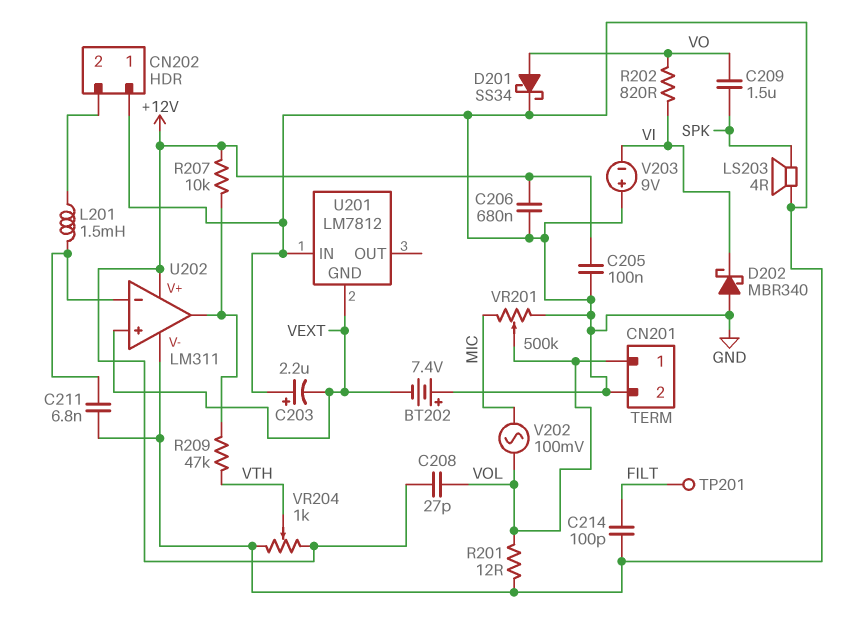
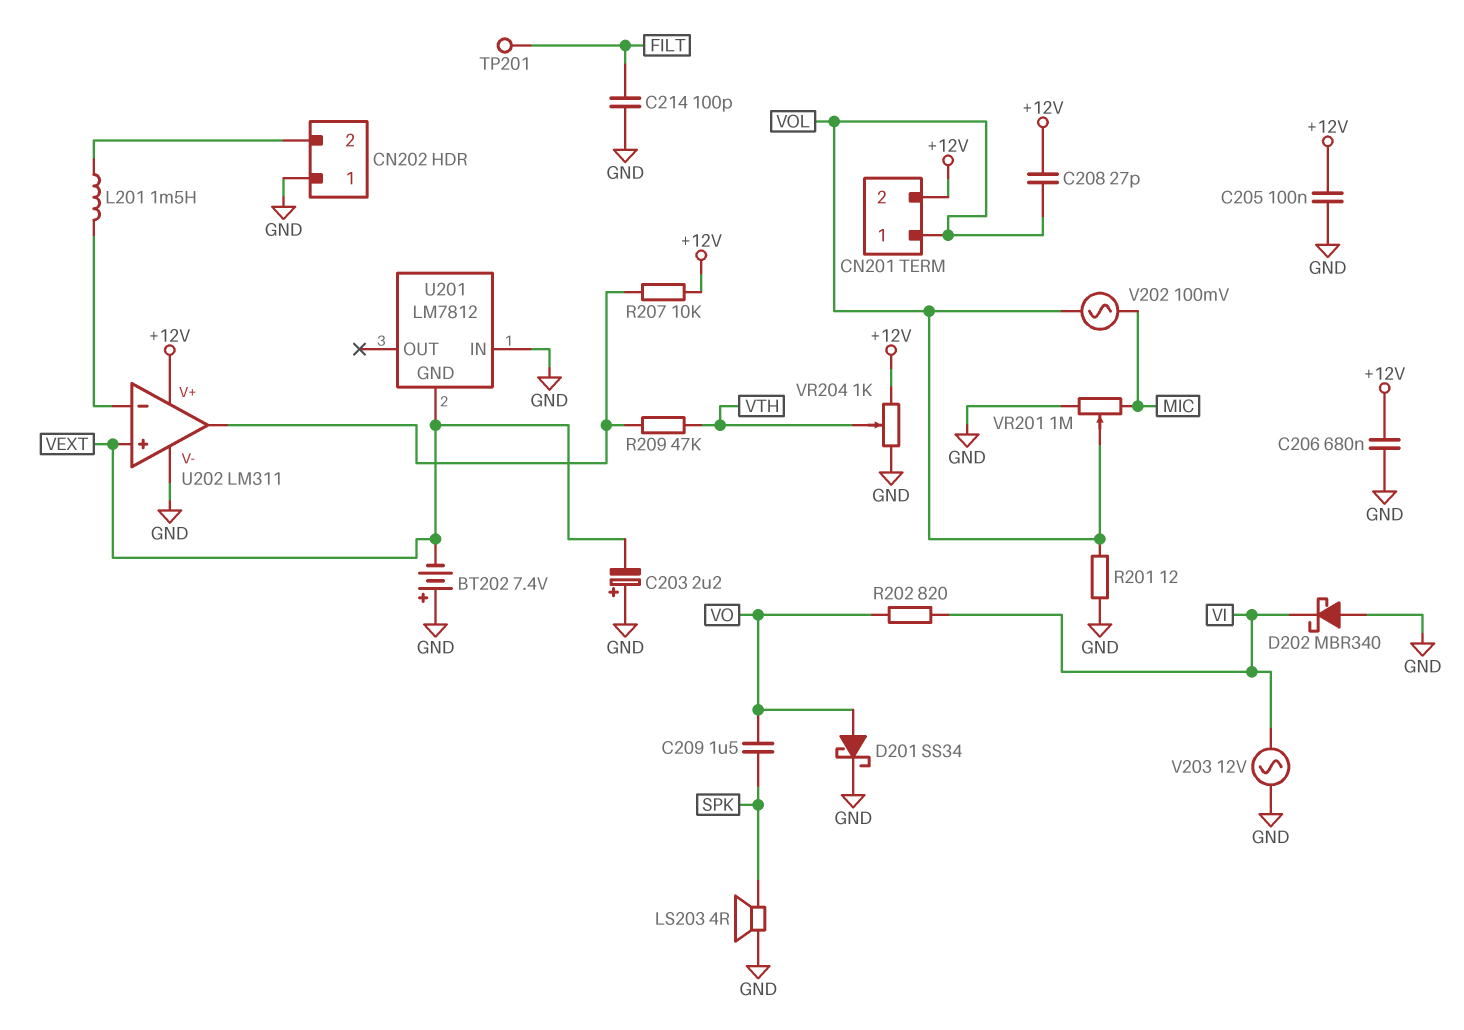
C211: 6.8nF (GND, U202/in-) -> none
CN201 pin 2: GND -> +12V
V203: 9V (plus GND, minus VI) -> AC 12V (GND, VI)
VR201: 500k (GND, MIC, wiper VOL) -> 1M (GND, MIC, wiper VOL)

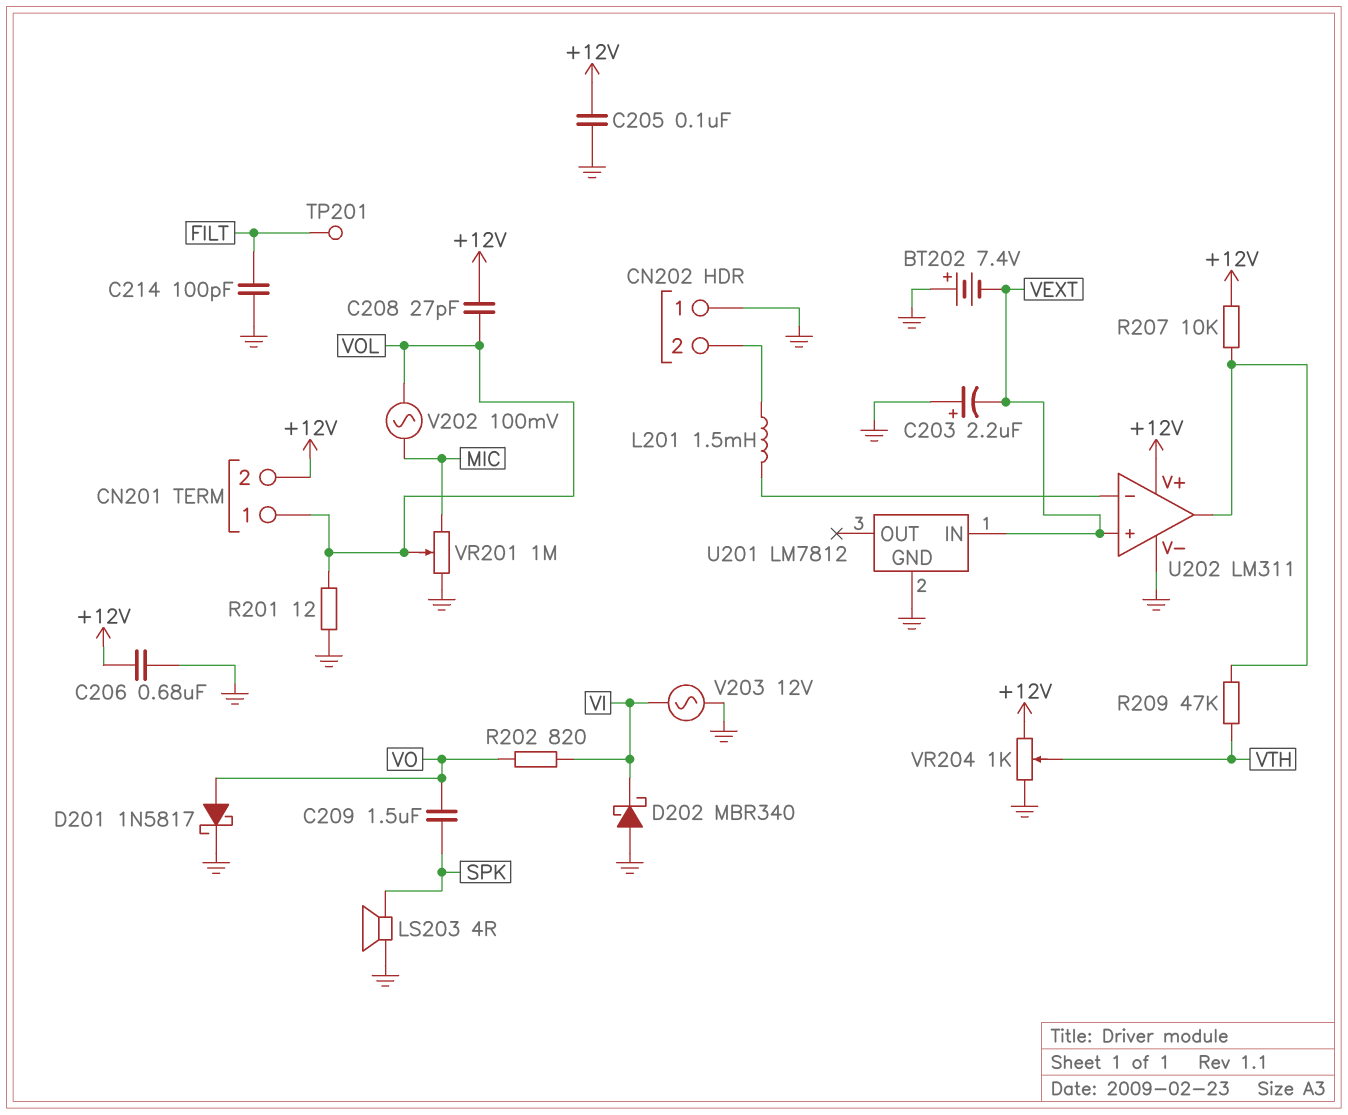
D201: schottky SS34 (A VO, K GND) -> schottky 1N5817 (A VO, K GND)
U201 pin GND: VEXT -> GND
U201 pin IN: GND -> VEXT

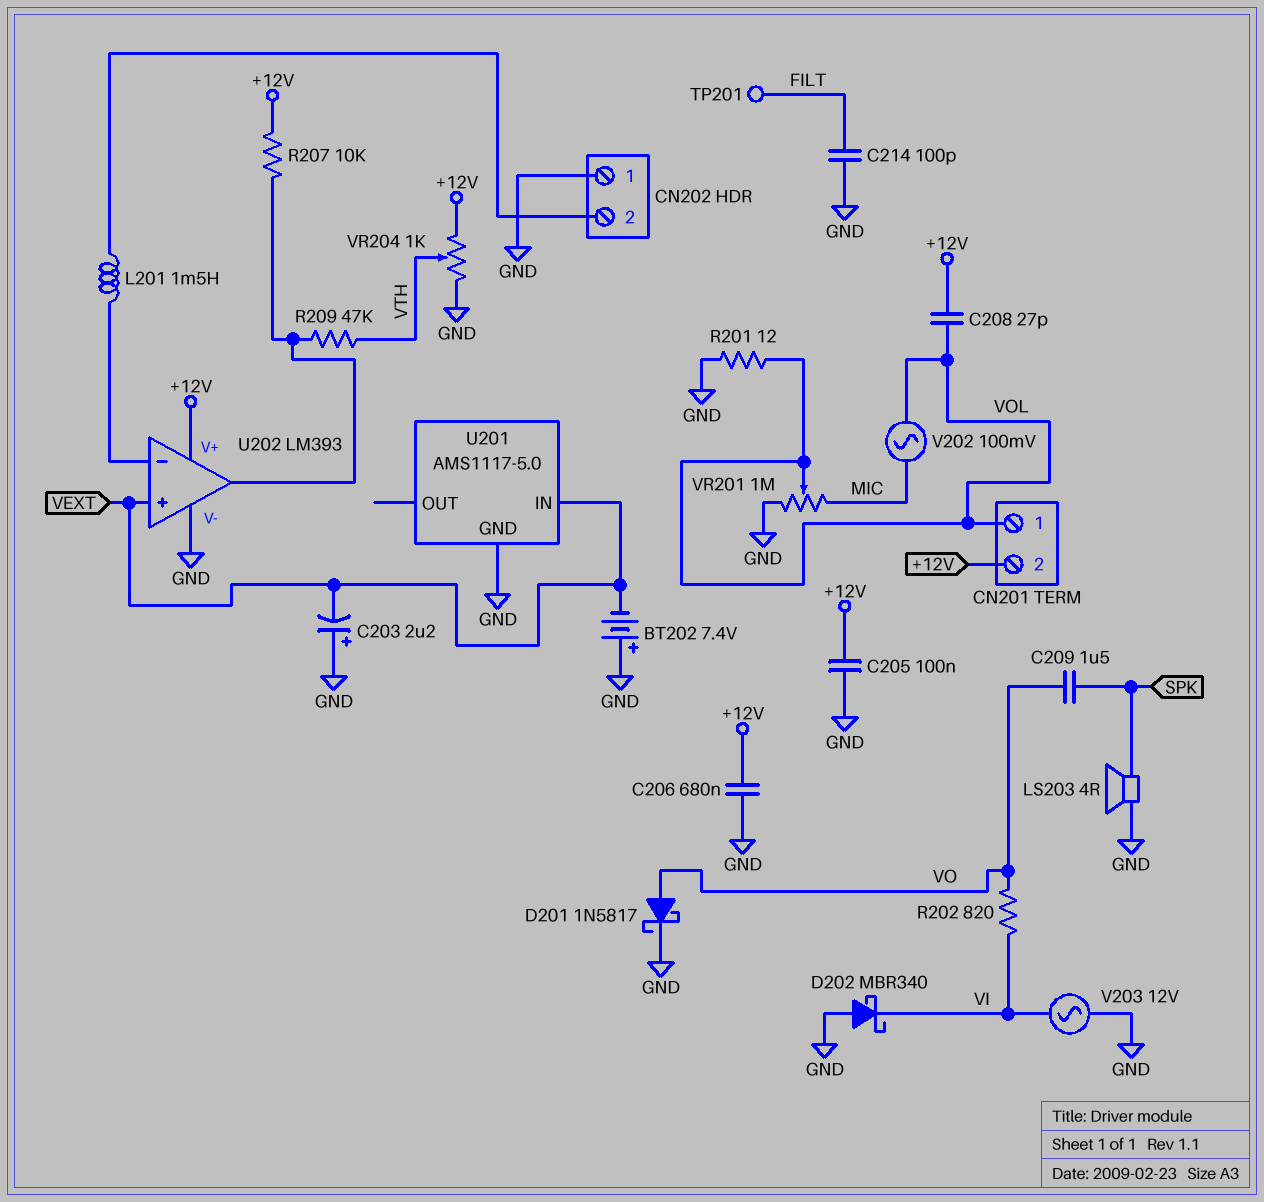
U201: LM7812 -> AMS1117-5.0
U202: LM311 -> LM393

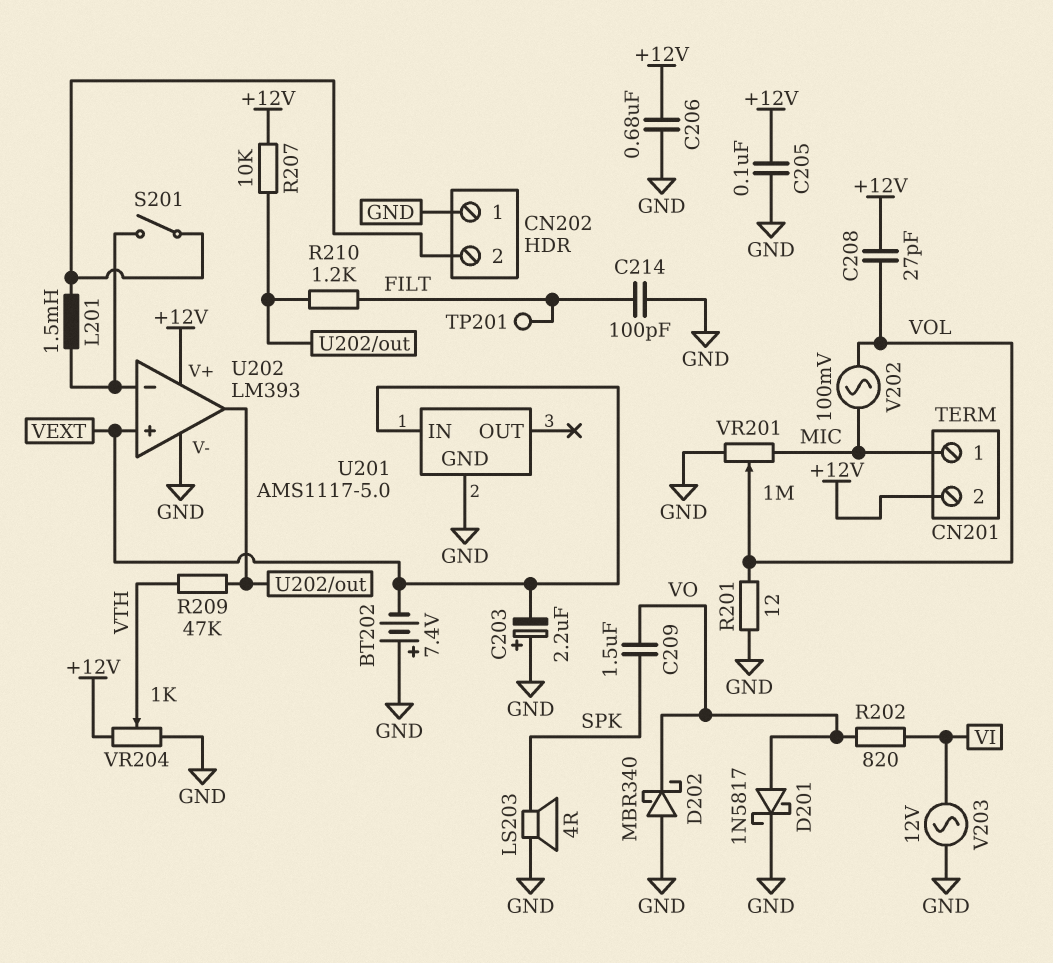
CN201 pin 1: VOL -> MIC
D202: schottky MBR340 (A GND, K VI) -> schottky MBR340 (A GND, K VO)
R210: none -> 1.2k (FILT, U202/out)
S201: none -> switch (CN202/2, U202/in-)

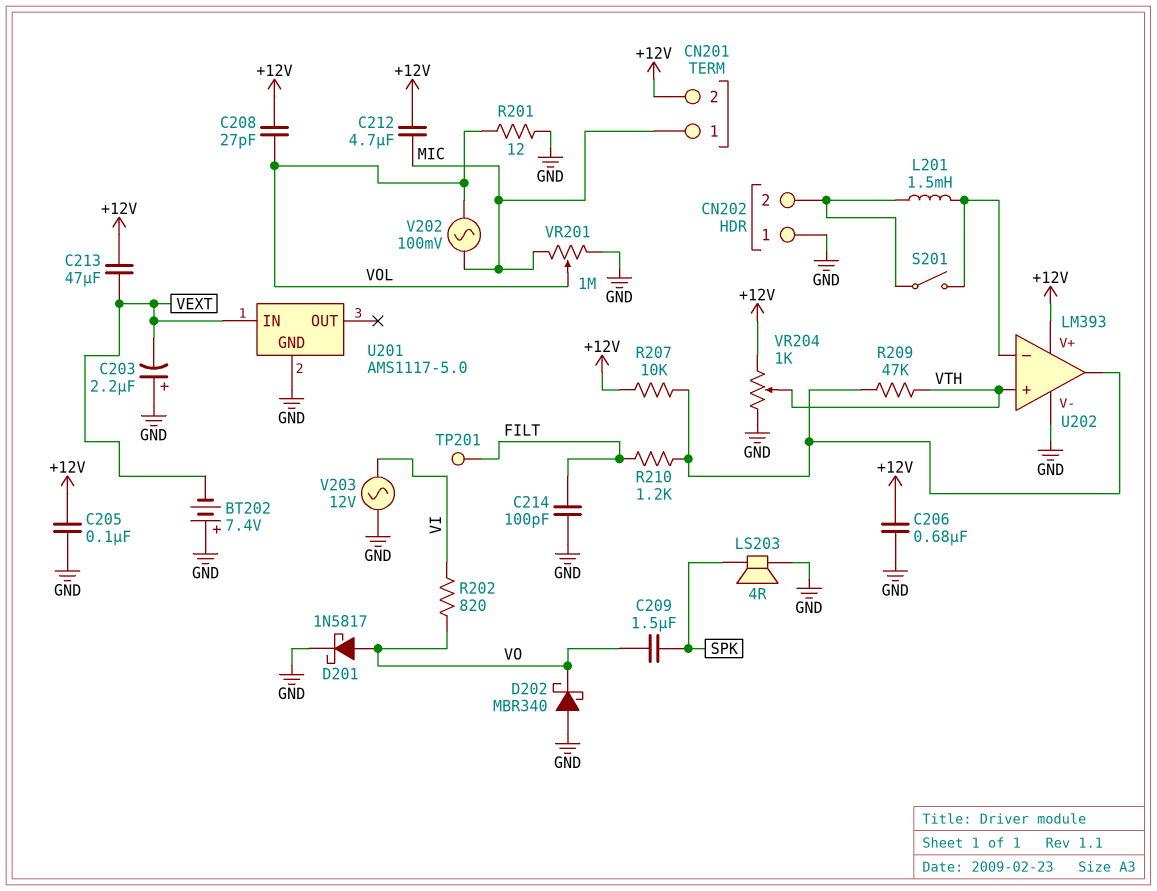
C212: none -> 4.7uF (+12V, MIC)
C213: none -> 47uF (+12V, VEXT)
U202 pin in+: VEXT -> VTH

